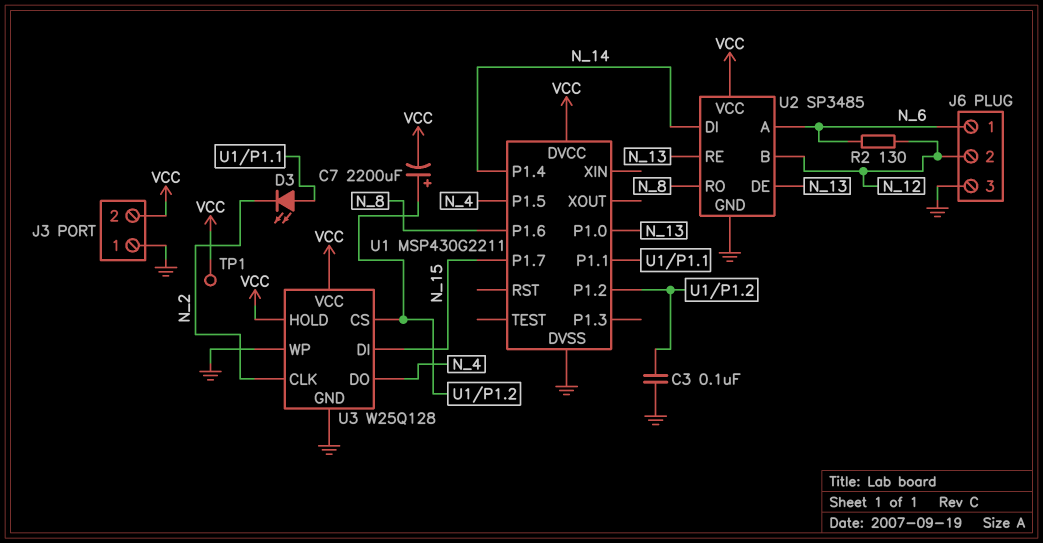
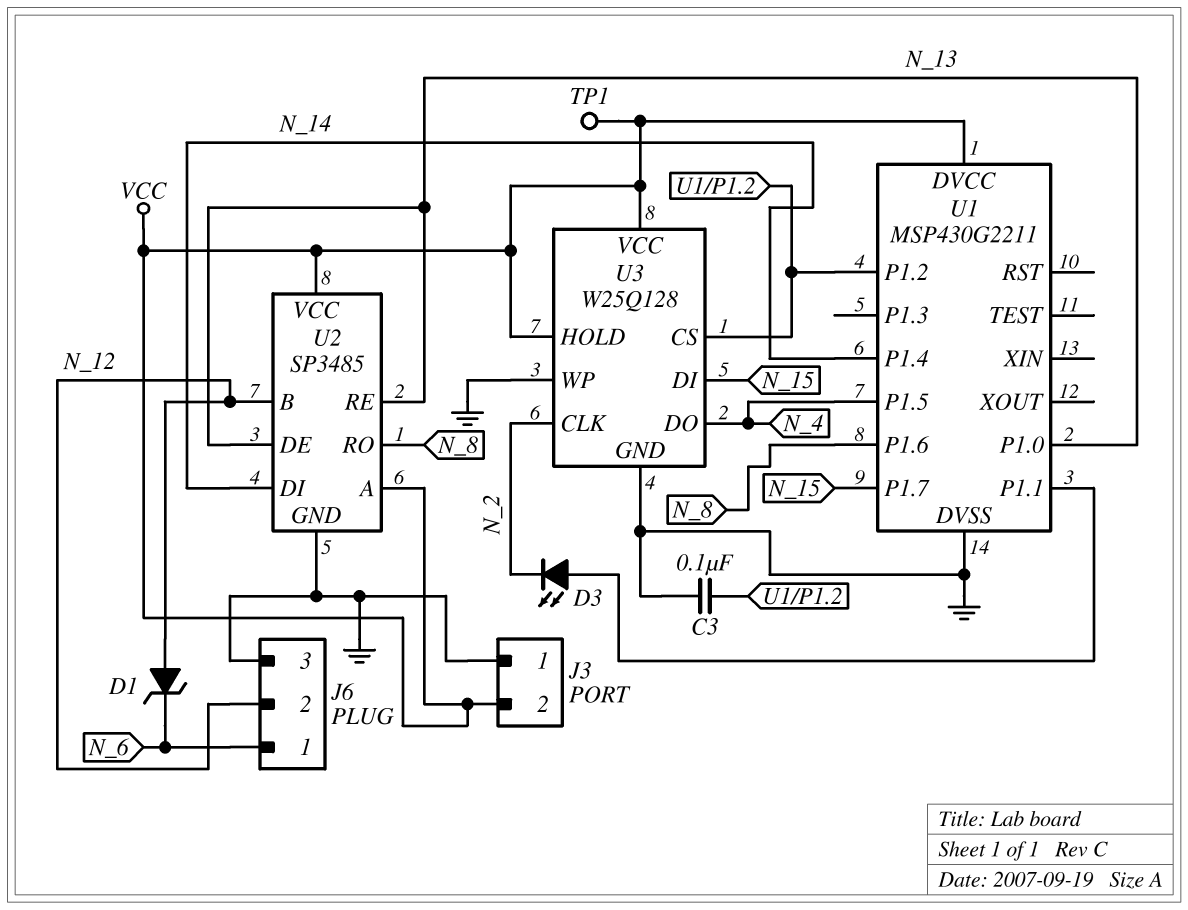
C7: 2200uF (plus U1/P1.2, minus VCC) -> none
D1: none -> zener (A N_12, K N_6)
R2: 130 (N_6, N_12) -> none
U2 pin A: N_6 -> VCC

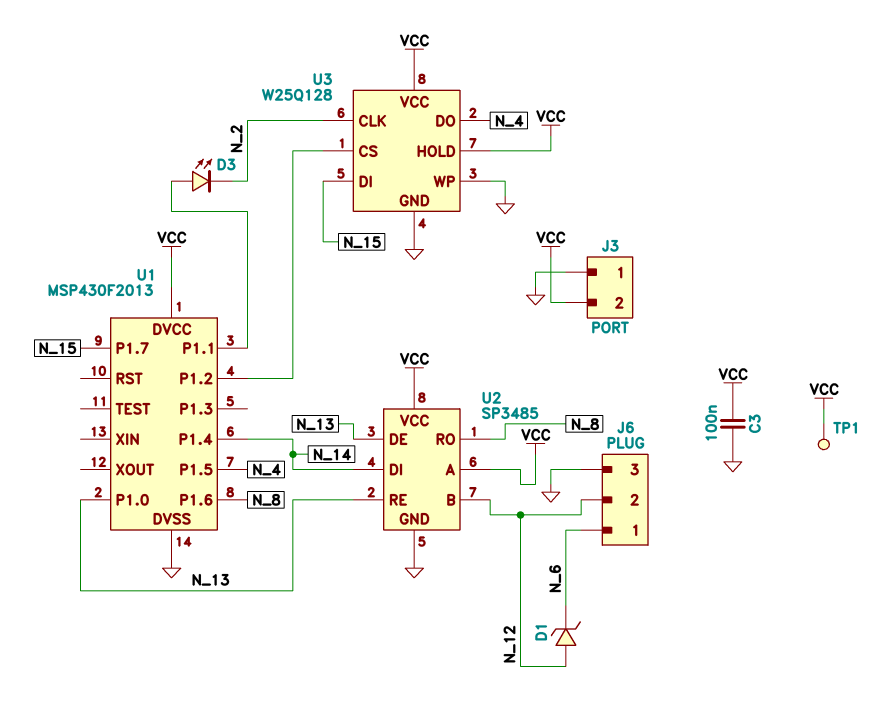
C3: 100nF (GND, U1/P1.2) -> 100nF (GND, VCC)
U1: MSP430G2211 -> MSP430F2013

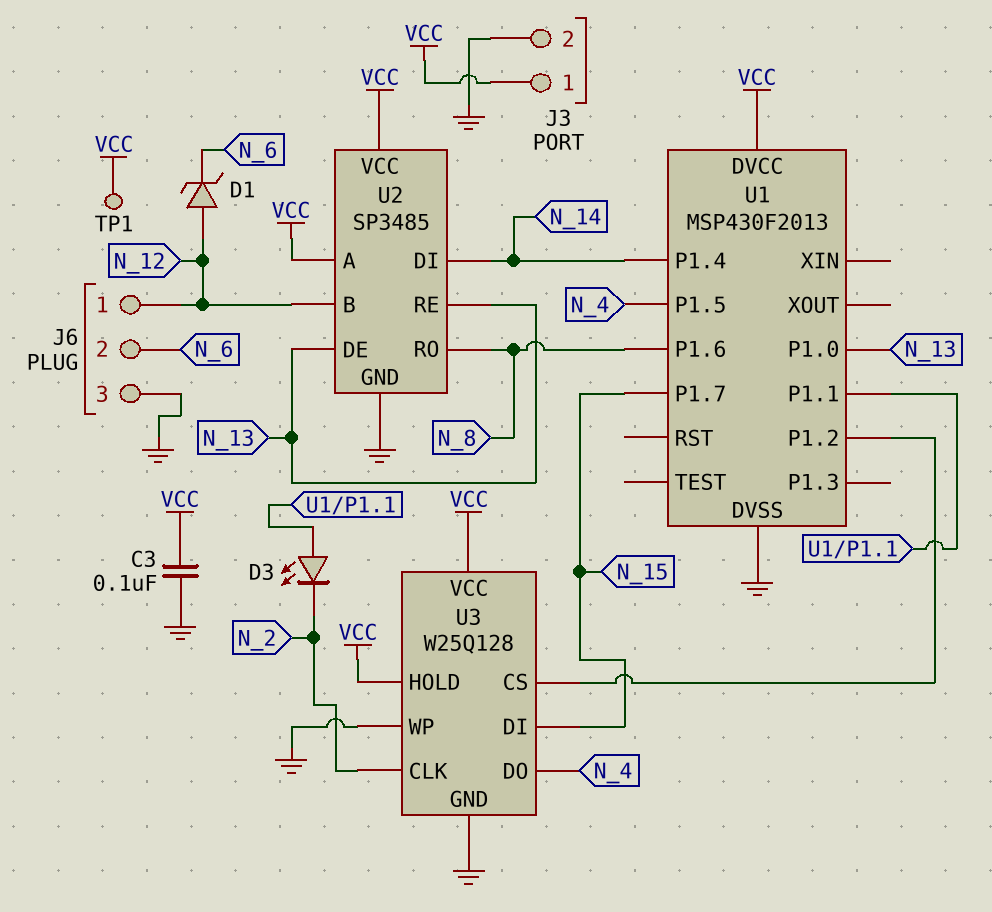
J3 pin 1: GND -> VCC
J3 pin 2: VCC -> GND
J6 pin 1: N_6 -> N_12
J6 pin 2: N_12 -> N_6

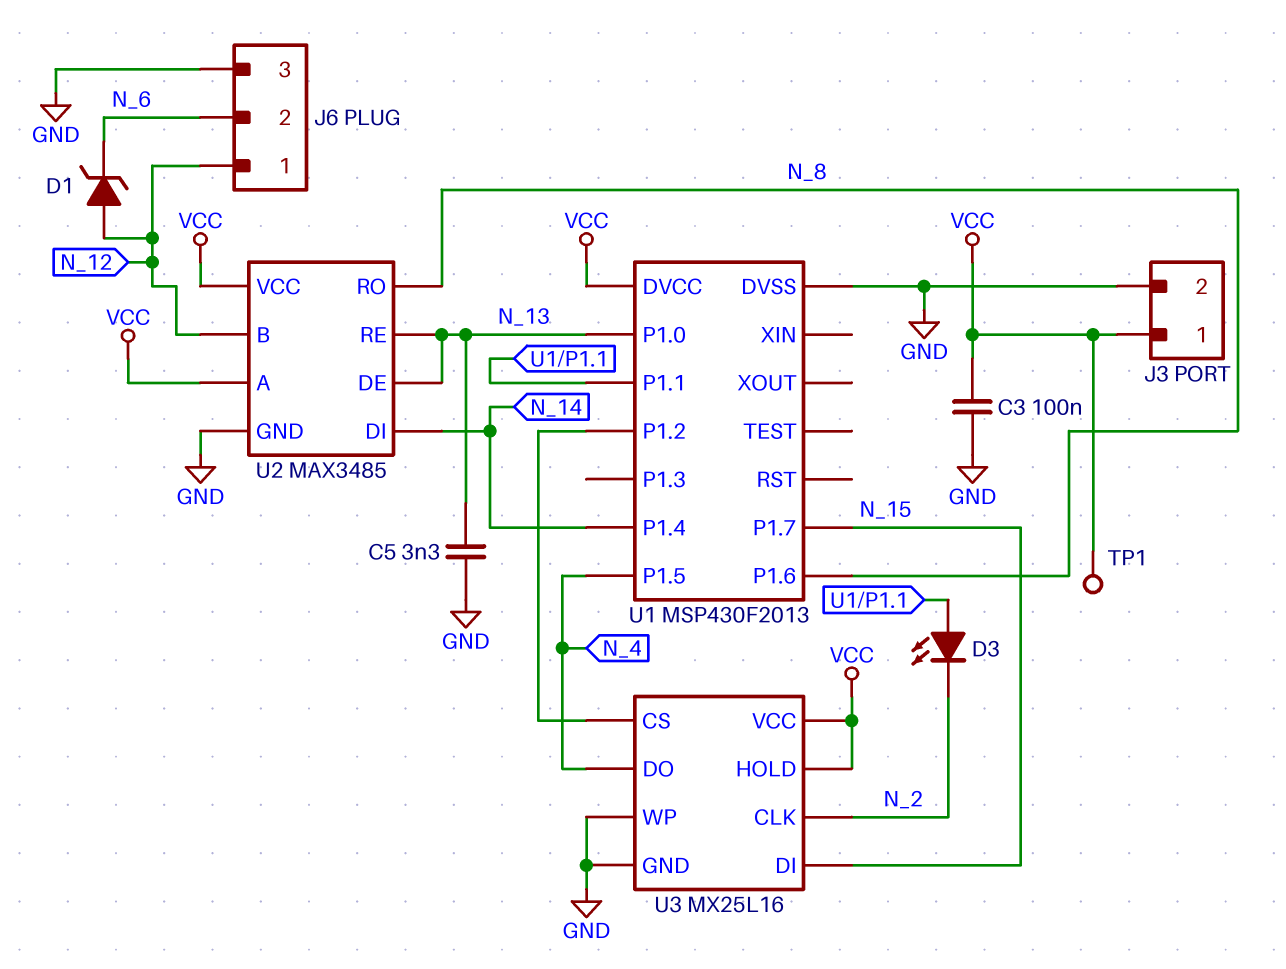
C5: none -> 3.3nF (GND, N_13)
U2: SP3485 -> MAX3485
U3: W25Q128 -> MX25L16

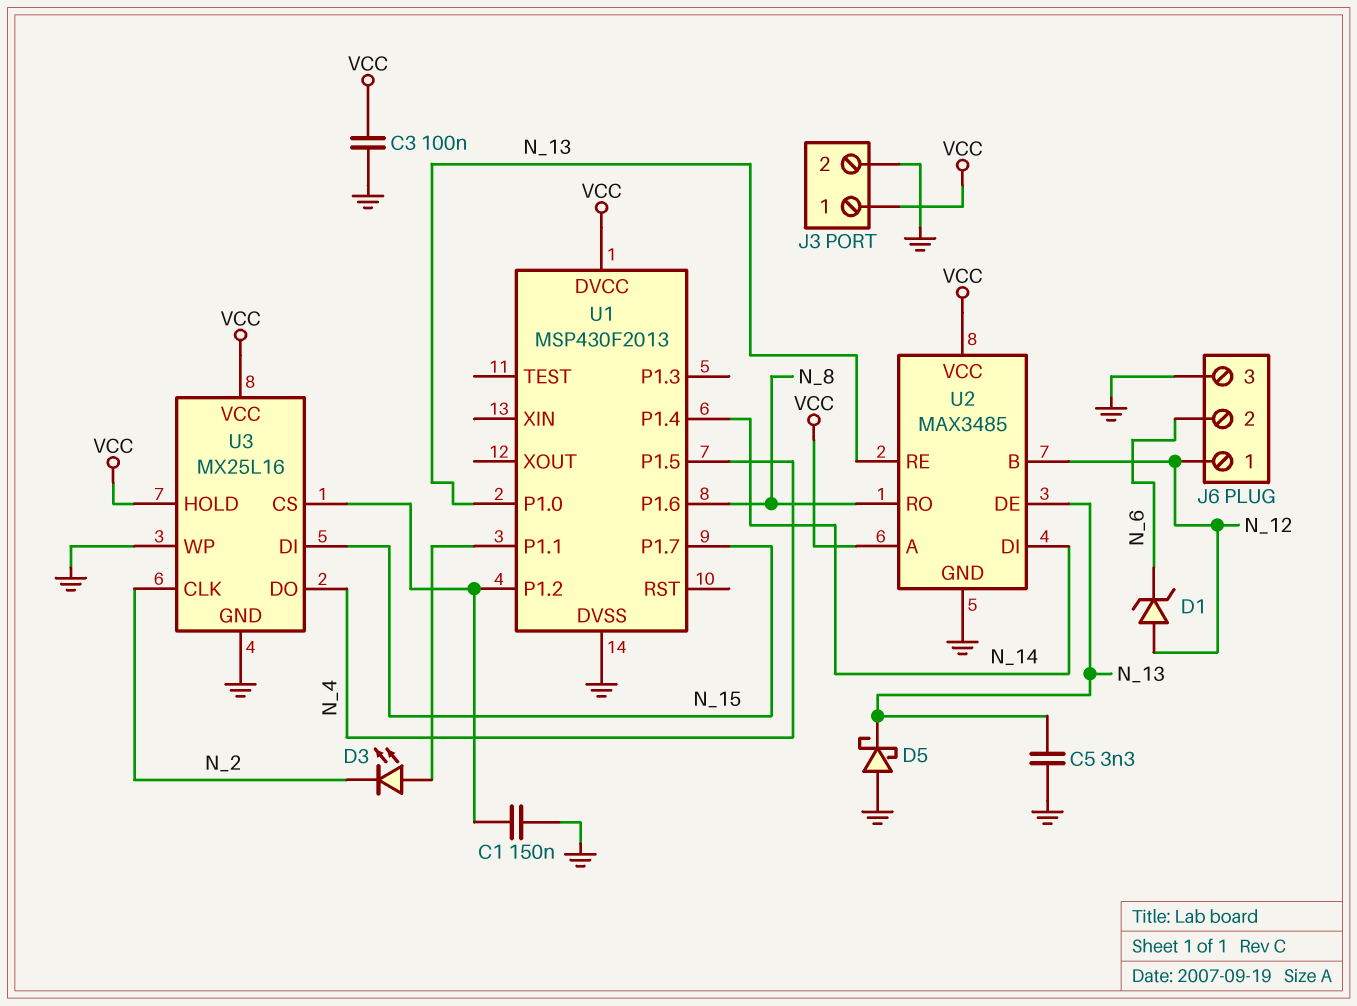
C1: none -> 150nF (GND, U1/P1.2)
D5: none -> schottky (A GND, K N_13)
TP1: test point (VCC) -> none

